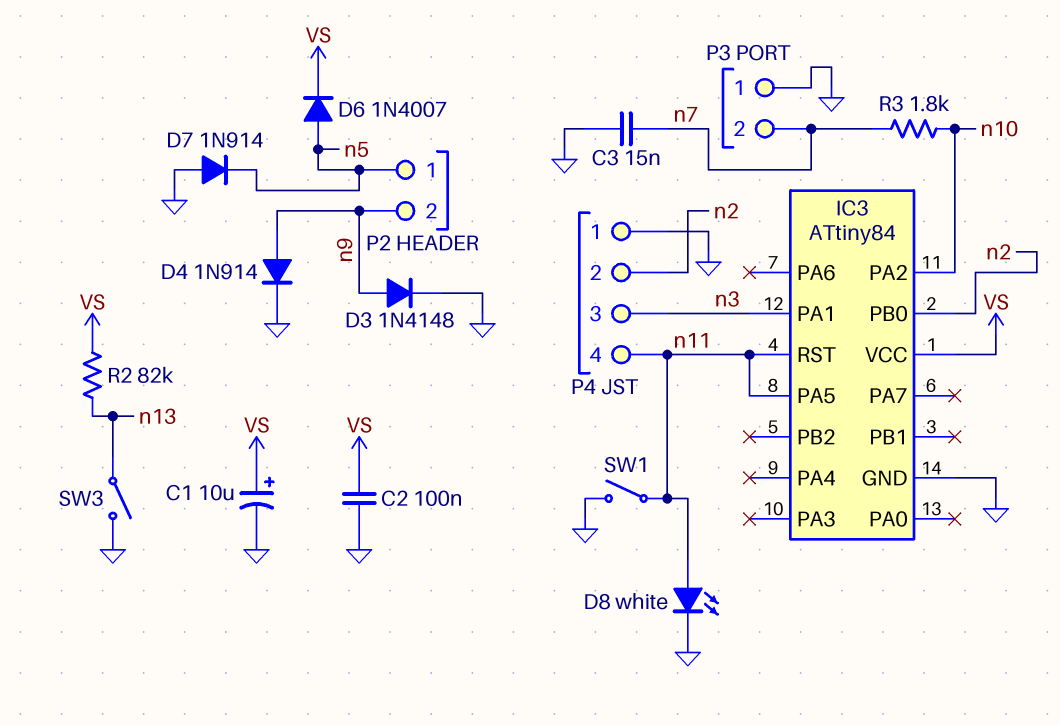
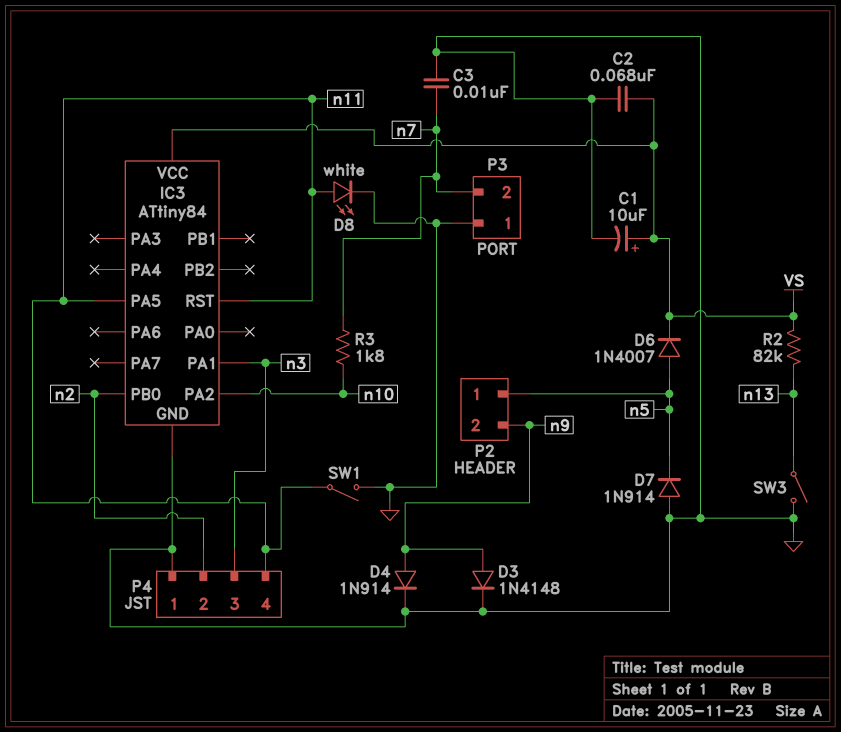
C2: 100nF (GND, VS) -> 68nF (GND, VS)
C3: 15nF (GND, n7) -> 10nF (GND, n7)

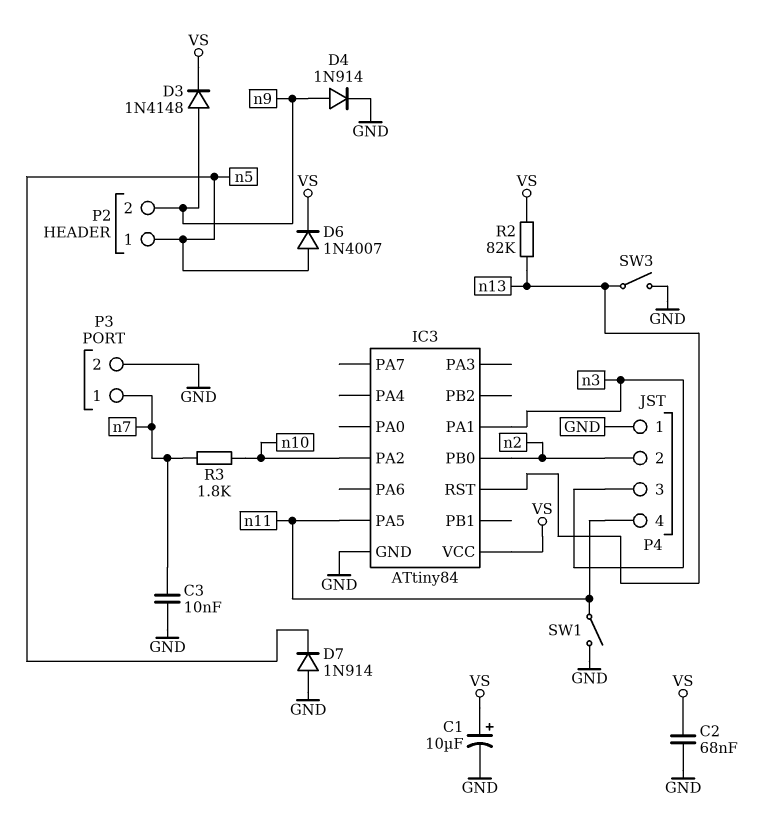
D3: diode 1N4148 (A n9, K GND) -> diode 1N4148 (A n9, K VS)
D8: LED white (A n11, K GND) -> none
IC3 pin RST: n11 -> n13
P3 pin 1: GND -> n7
P3 pin 2: n7 -> GND

